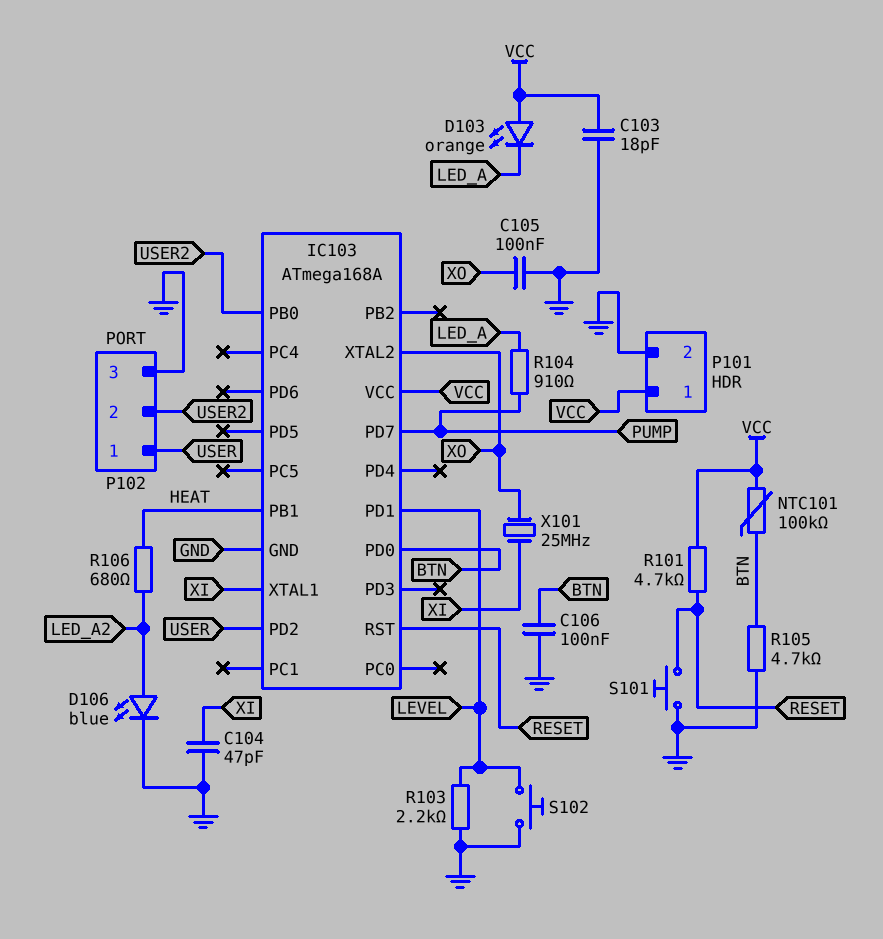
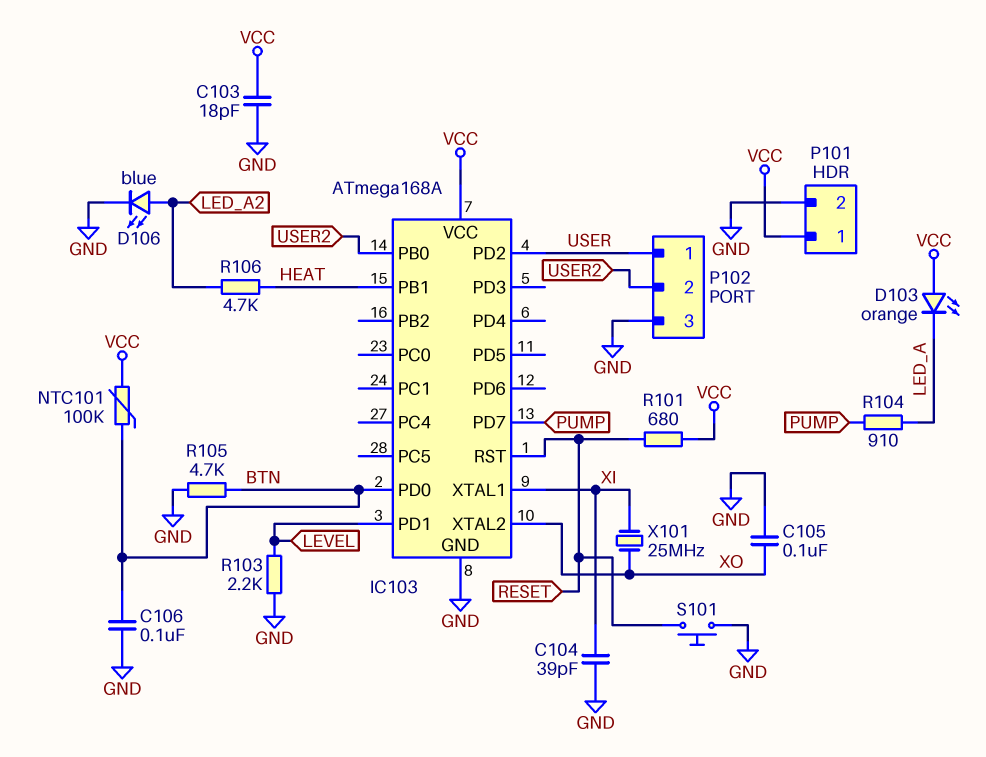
C104: 47pF (GND, XI) -> 39pF (GND, XI)
R101: 4.7k (RESET, VCC) -> 680 (RESET, VCC)
R106: 680 (HEAT, LED_A2) -> 4.7k (HEAT, LED_A2)
S102: button (GND, LEVEL) -> none

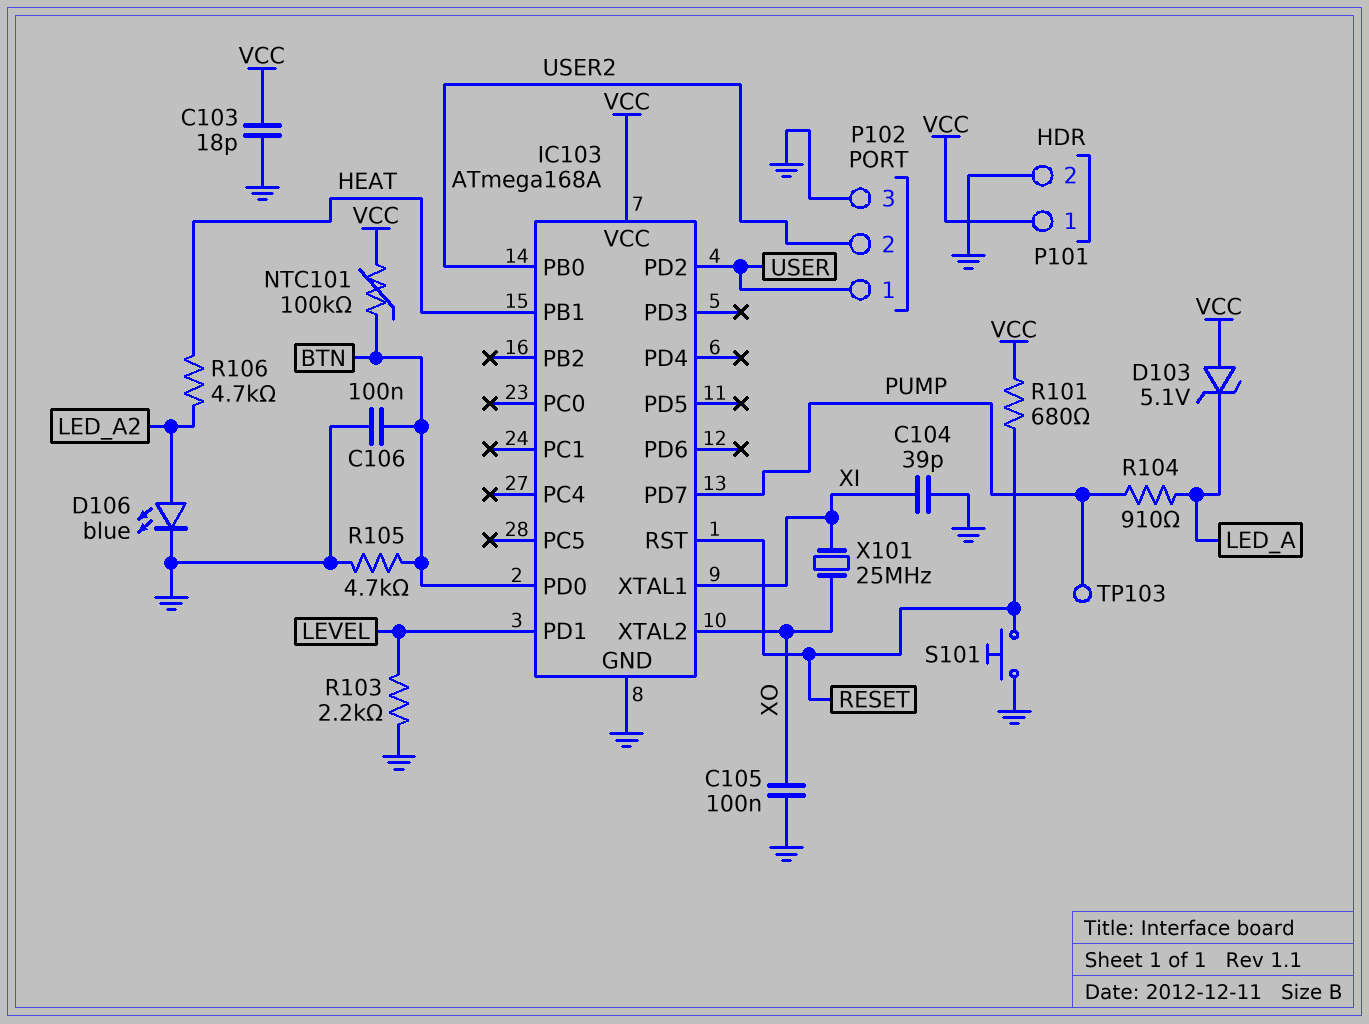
D103: LED orange (A VCC, K LED_A) -> zener 5.1V (A VCC, K LED_A)
TP103: none -> test point (PUMP)

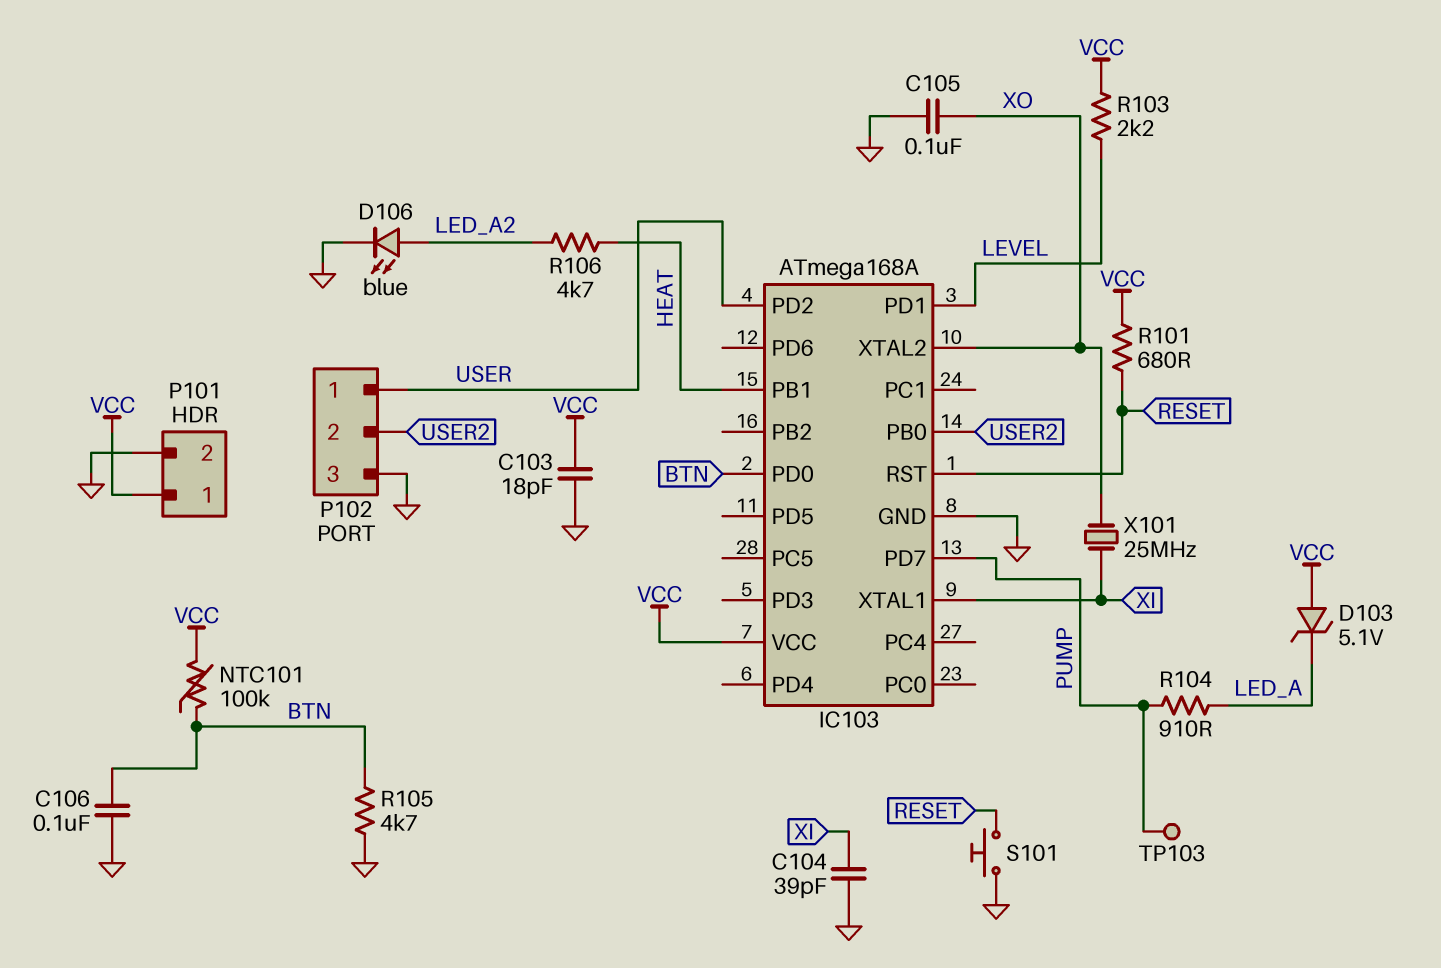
R103: 2.2k (GND, LEVEL) -> 2.2k (LEVEL, VCC)

